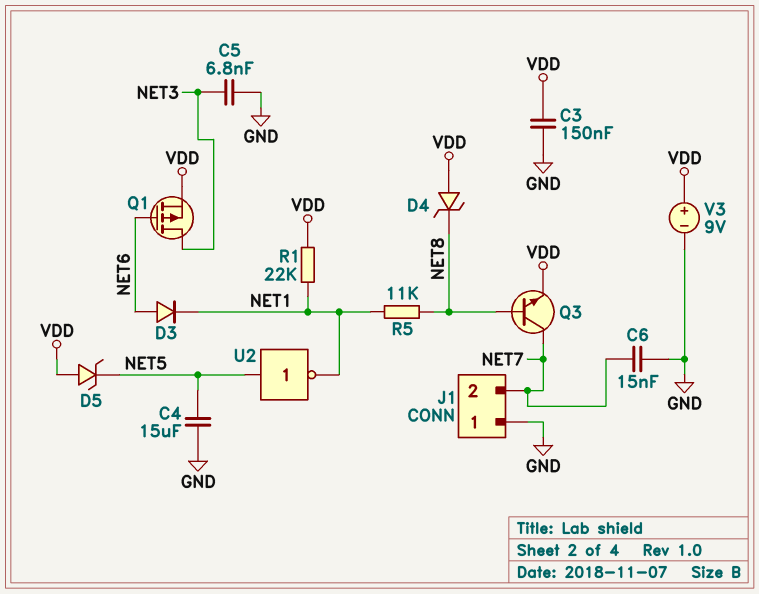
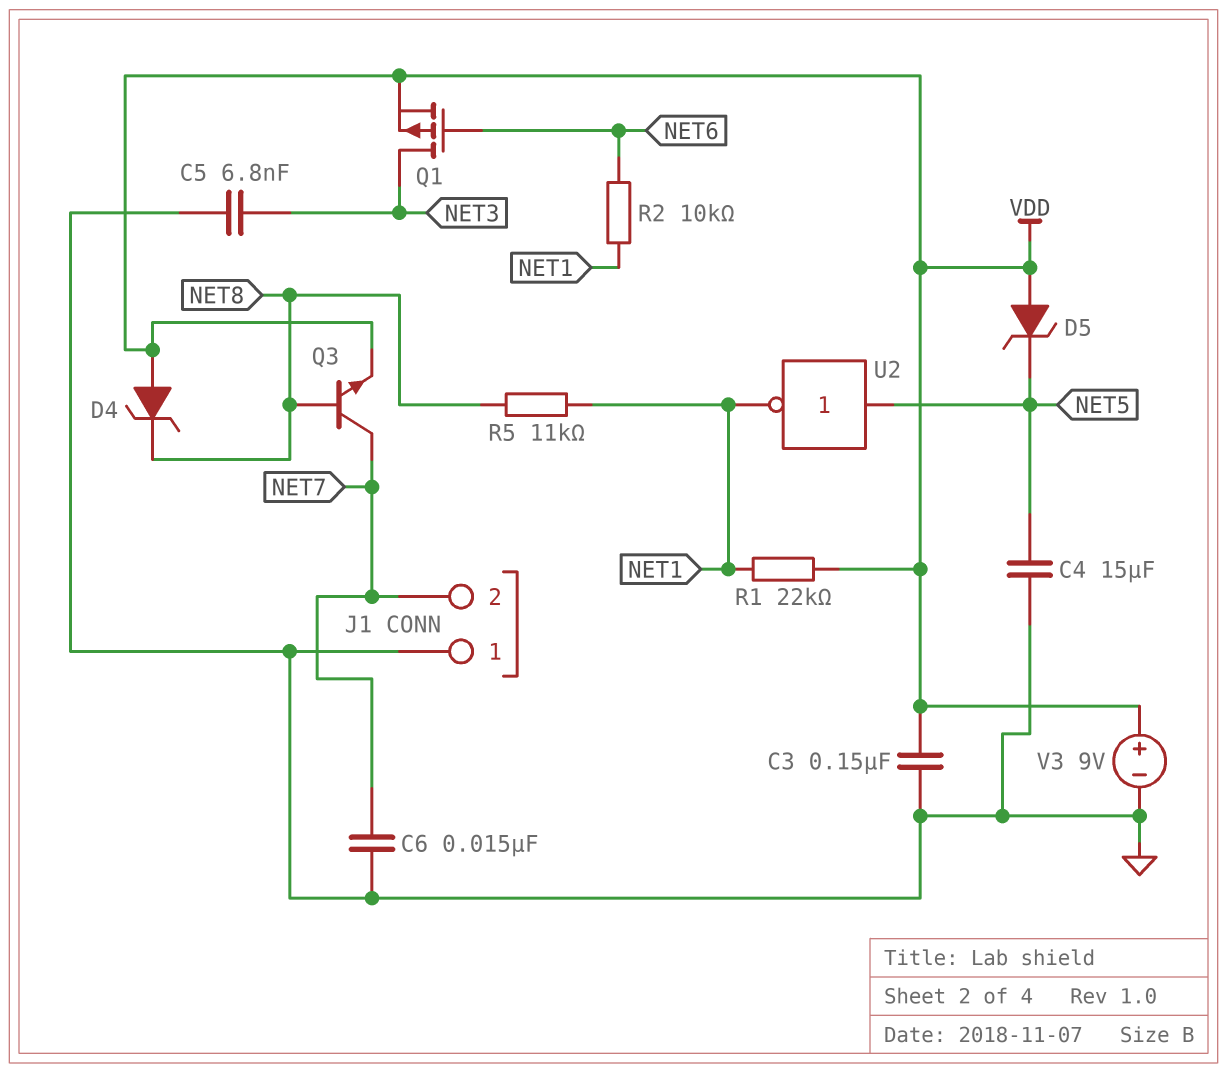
D3: diode (A NET6, K NET1) -> none
R2: none -> 10k (NET1, NET6)

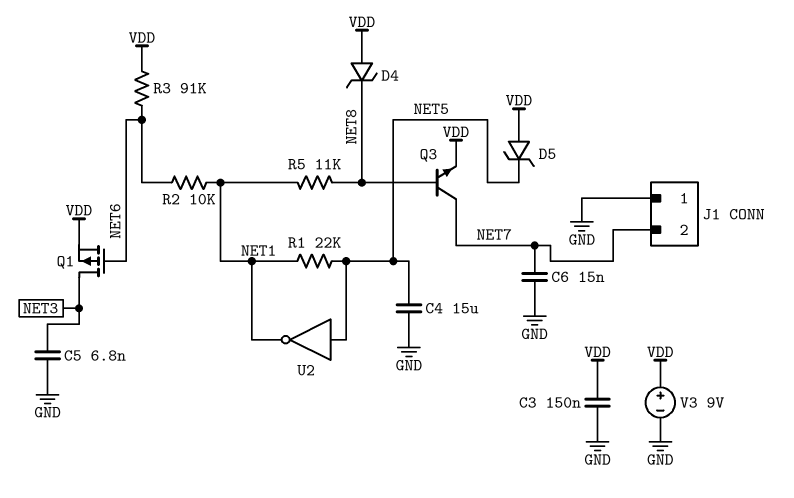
R1: 22k (NET1, VDD) -> 22k (NET1, NET5)
R3: none -> 91k (NET6, VDD)

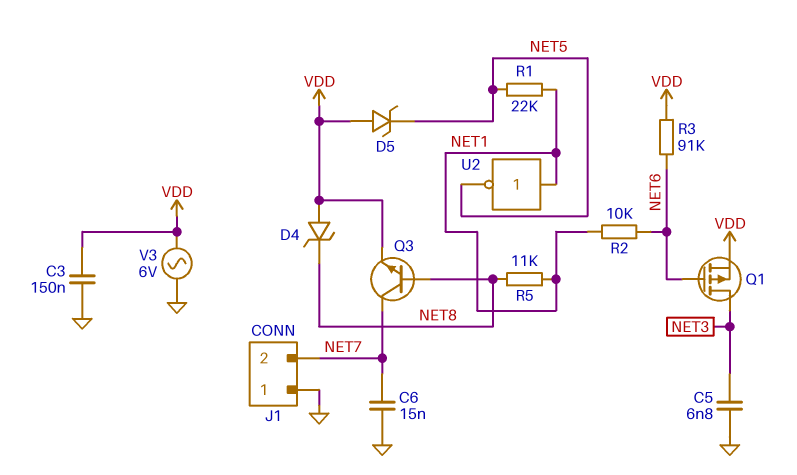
C4: 15uF (GND, NET5) -> none
U2: NOT (in NET5, out NET1) -> NOT (in NET1, out NET5)
V3: 9V (plus VDD, minus GND) -> AC 6V (GND, VDD)

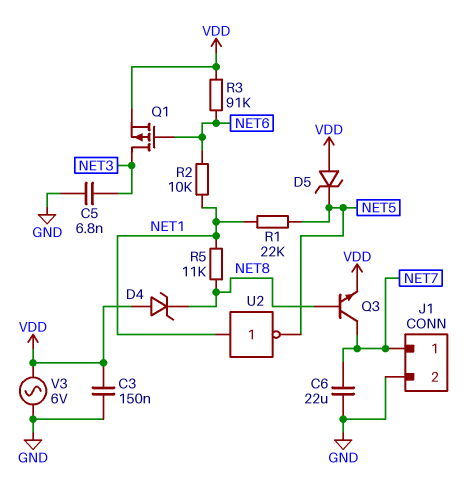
C6: 15nF (GND, NET7) -> 22uF (GND, NET7)
J1 pin 1: GND -> NET7
J1 pin 2: NET7 -> GND

